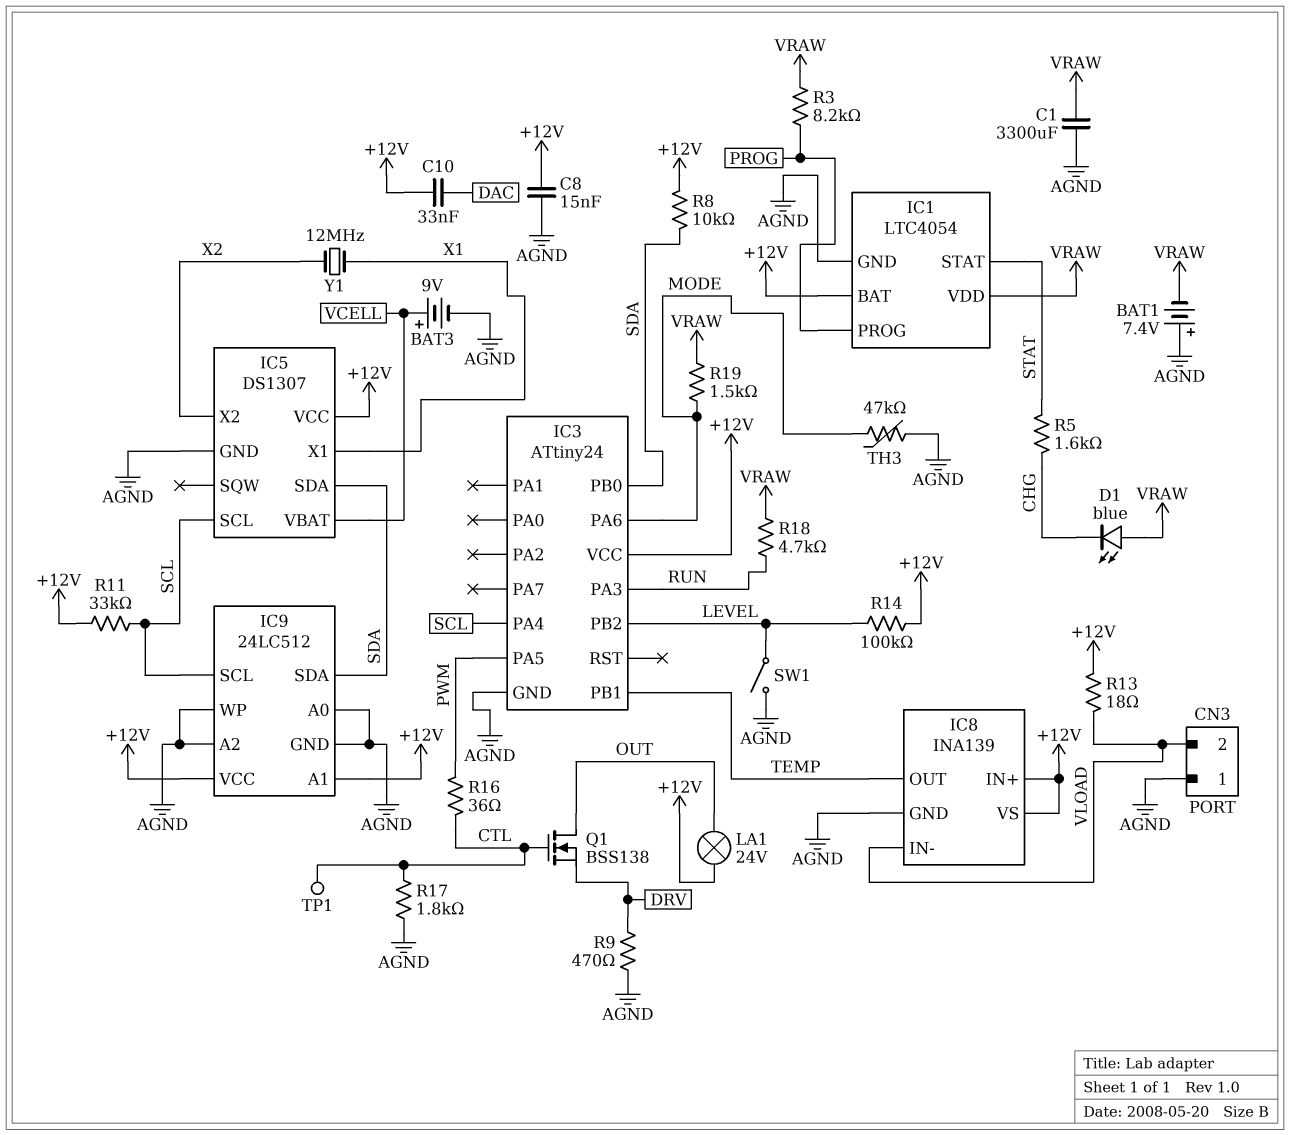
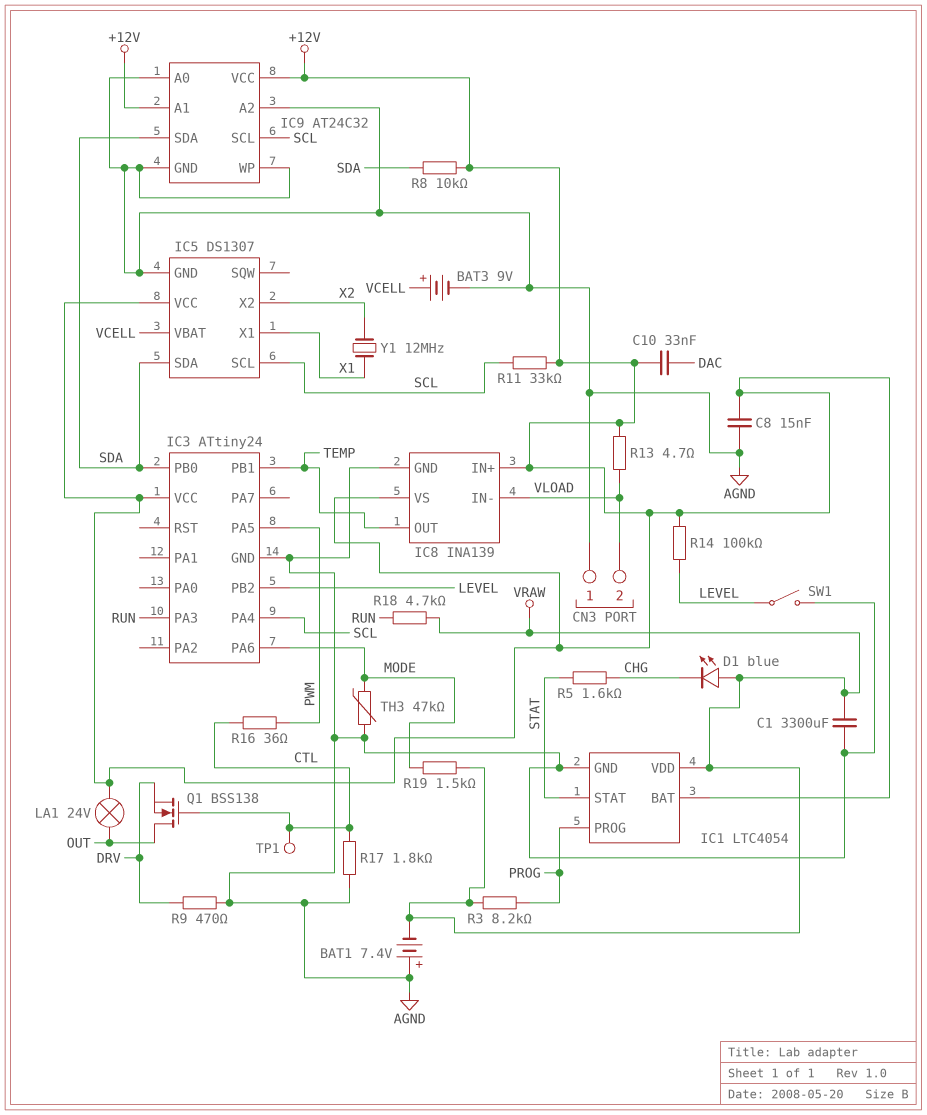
IC9: 24LC512 -> AT24C32
R13: 18 (+12V, VLOAD) -> 4.7 (+12V, VLOAD)

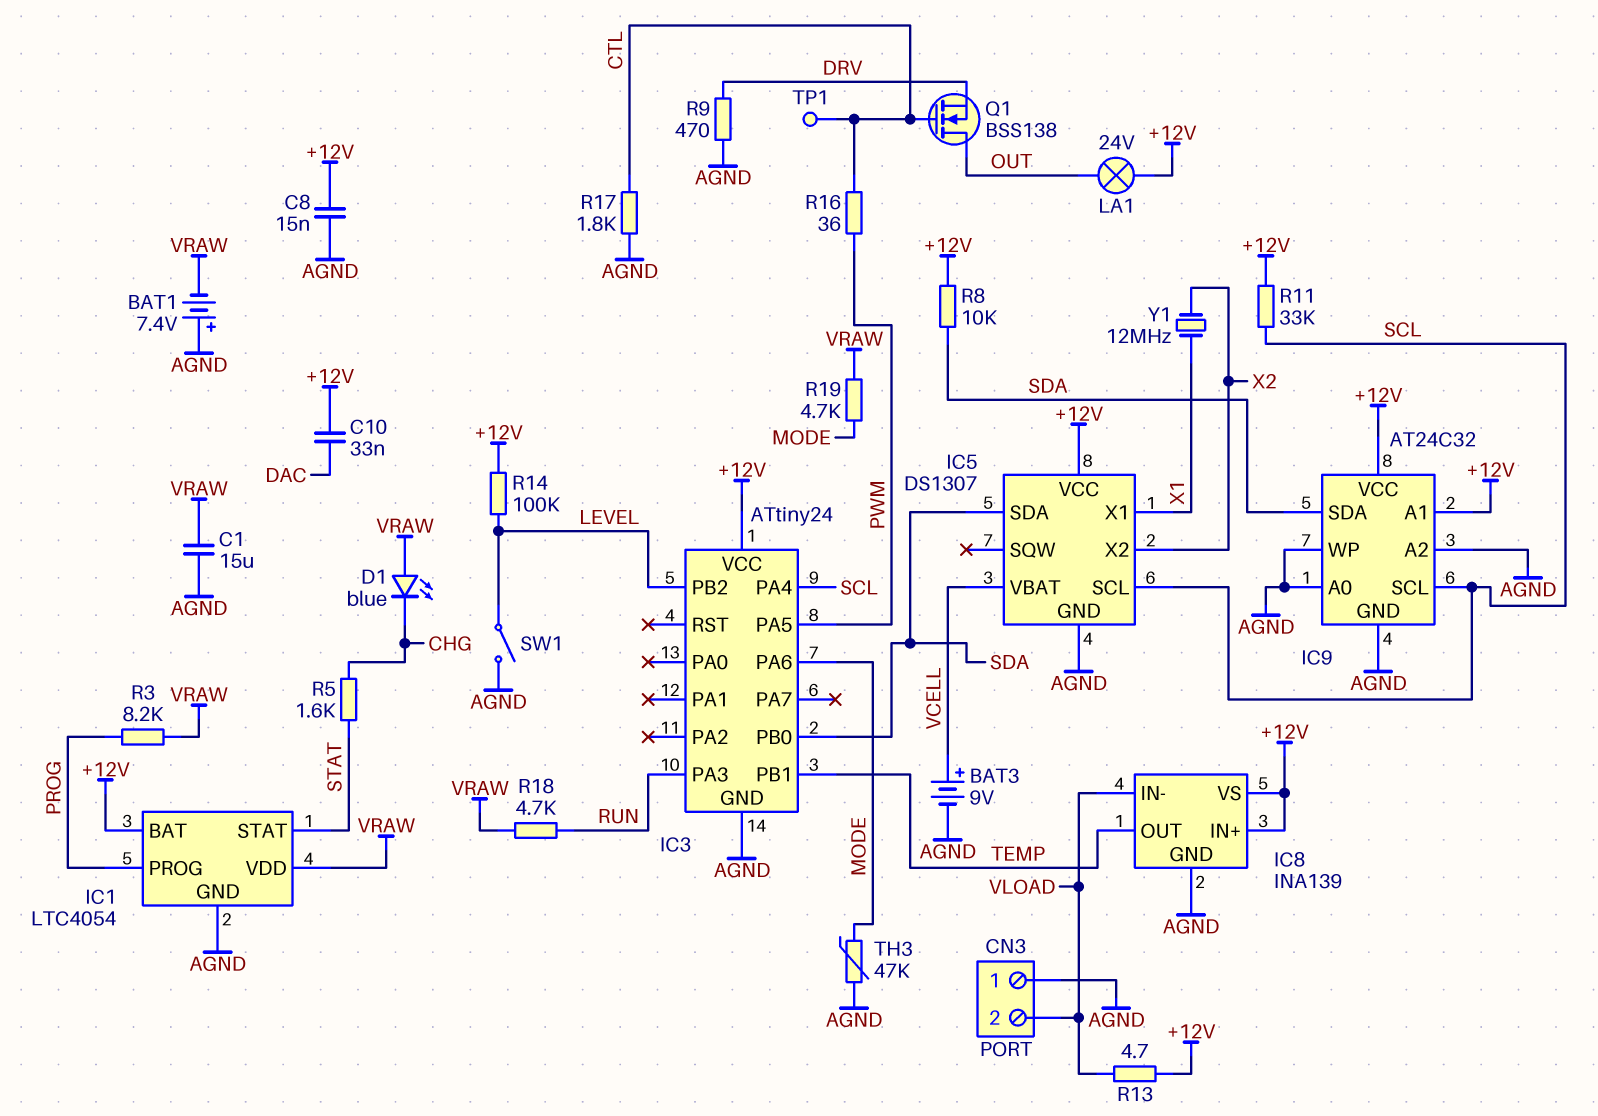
C1: 3300uF (AGND, VRAW) -> 15uF (AGND, VRAW)
R19: 1.5k (MODE, VRAW) -> 4.7k (MODE, VRAW)

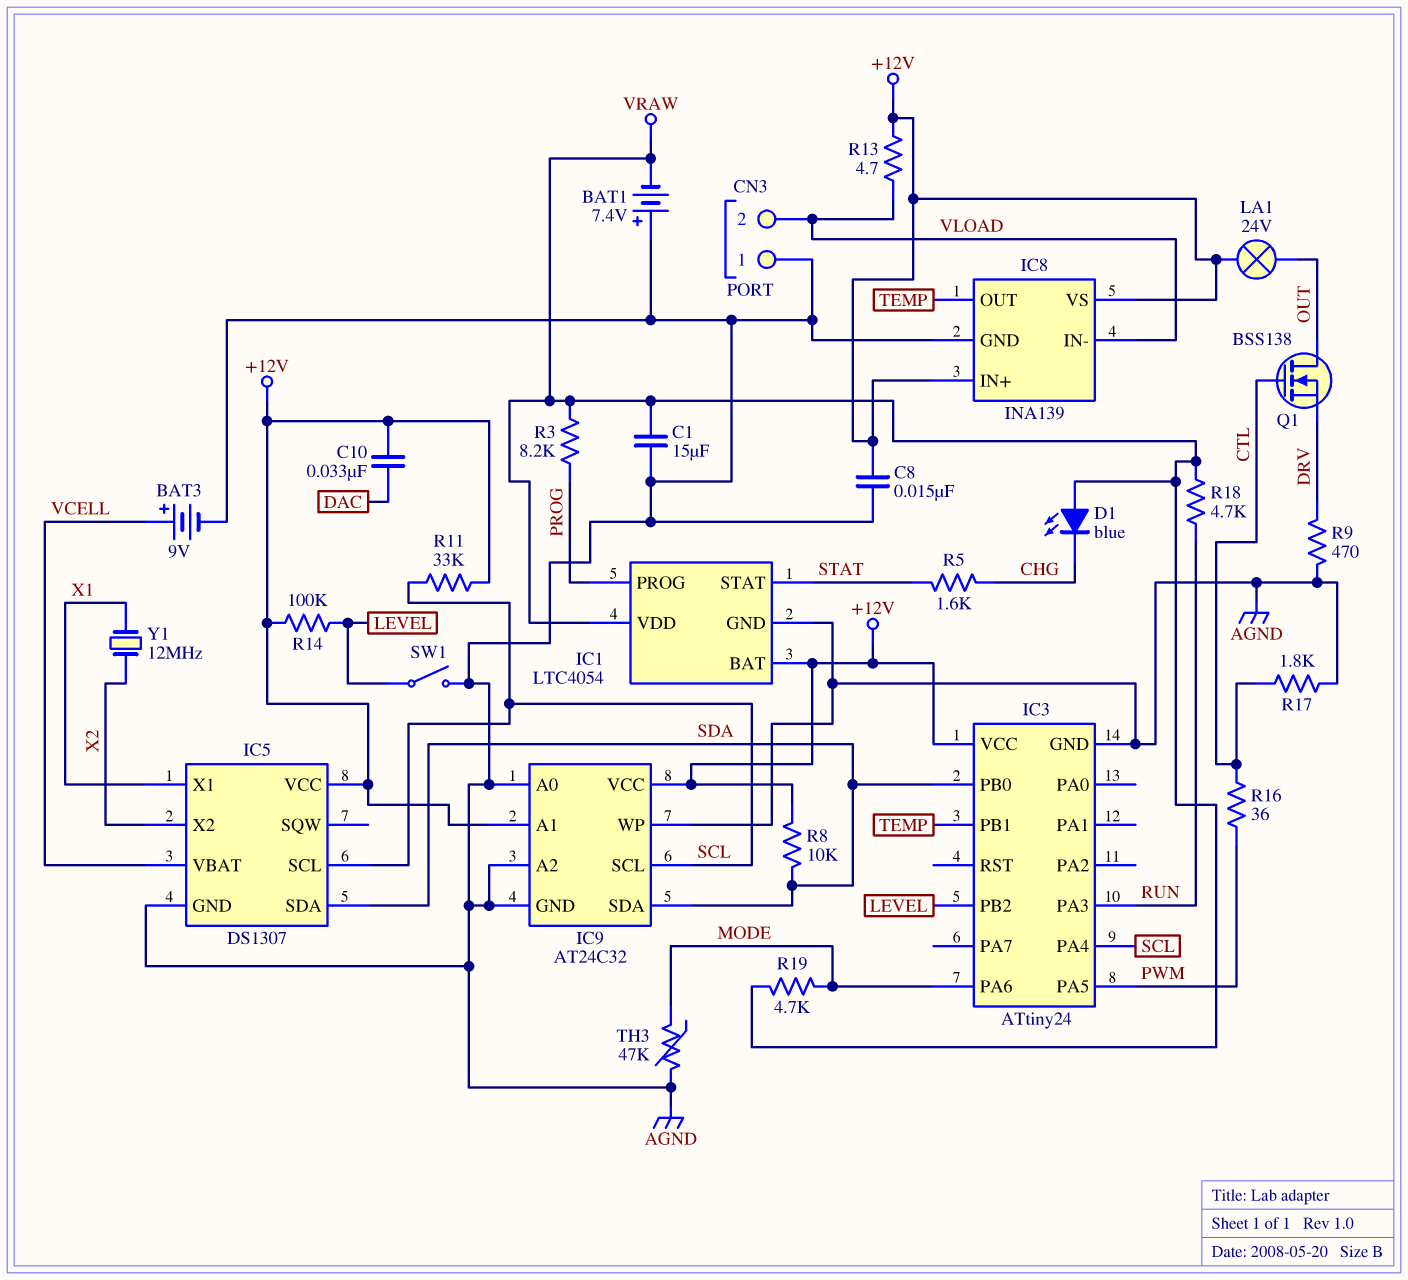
TP1: test point (CTL) -> none

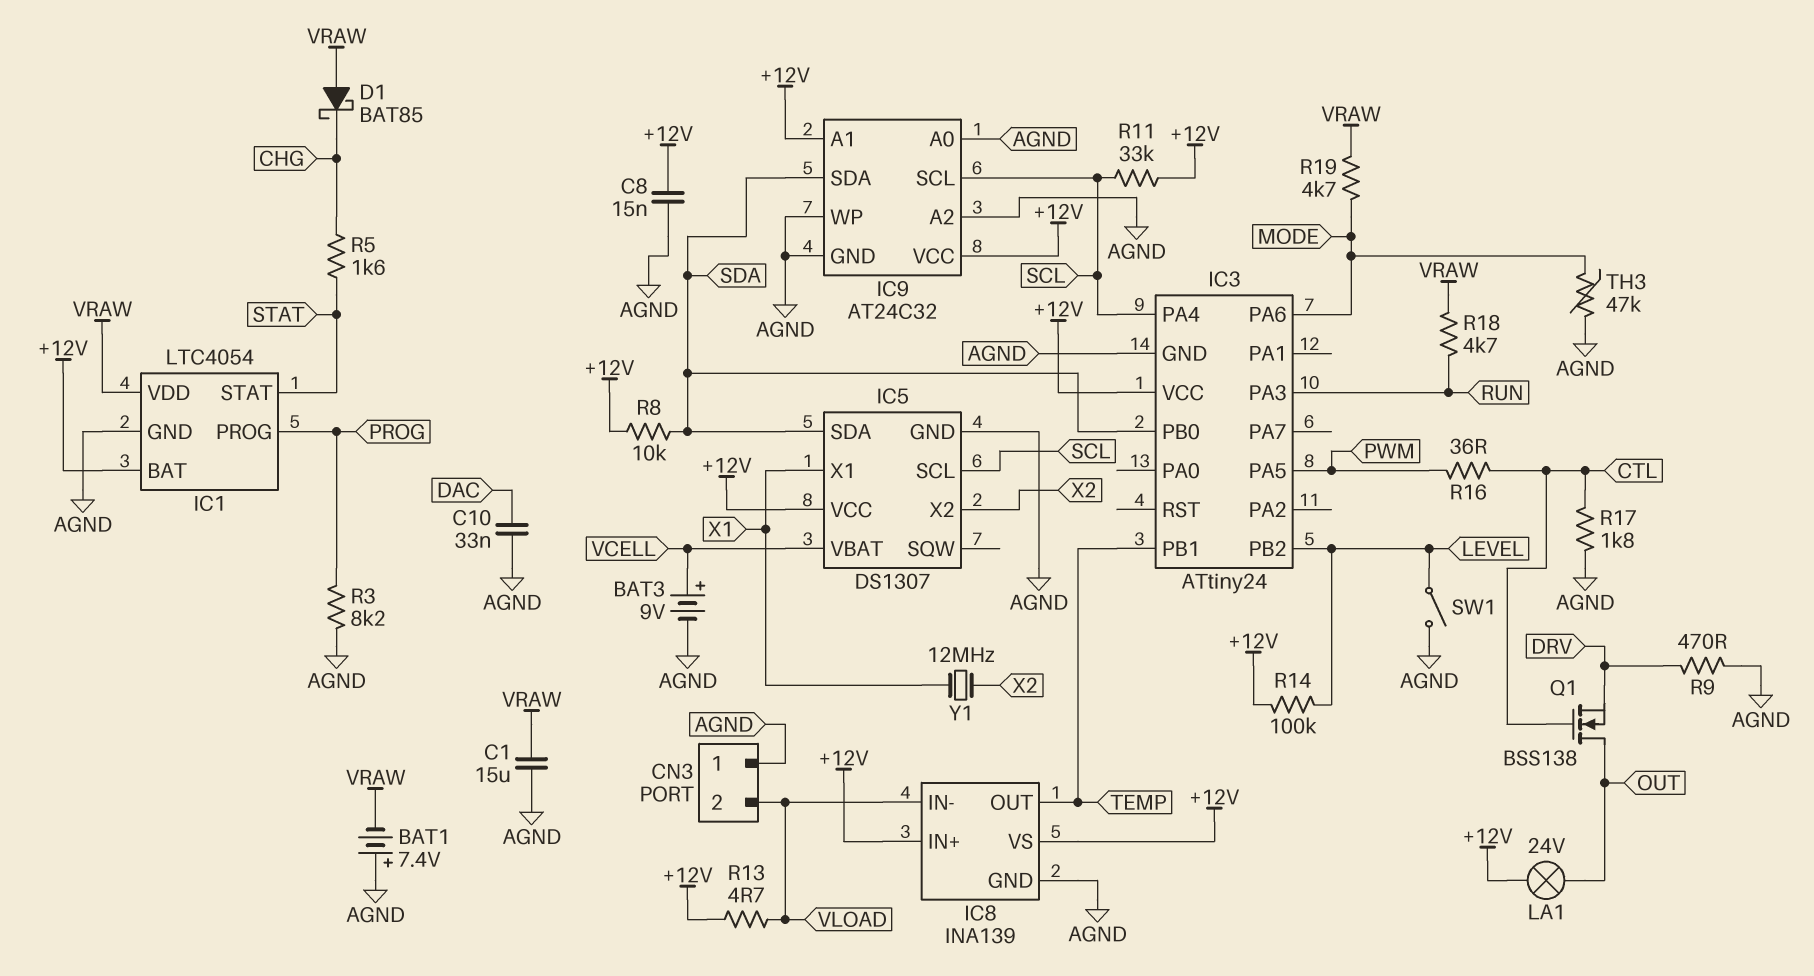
C10: 33nF (+12V, DAC) -> 33nF (AGND, DAC)
D1: LED blue (A VRAW, K CHG) -> schottky BAT85 (A VRAW, K CHG)
R3: 8.2k (PROG, VRAW) -> 8.2k (AGND, PROG)

